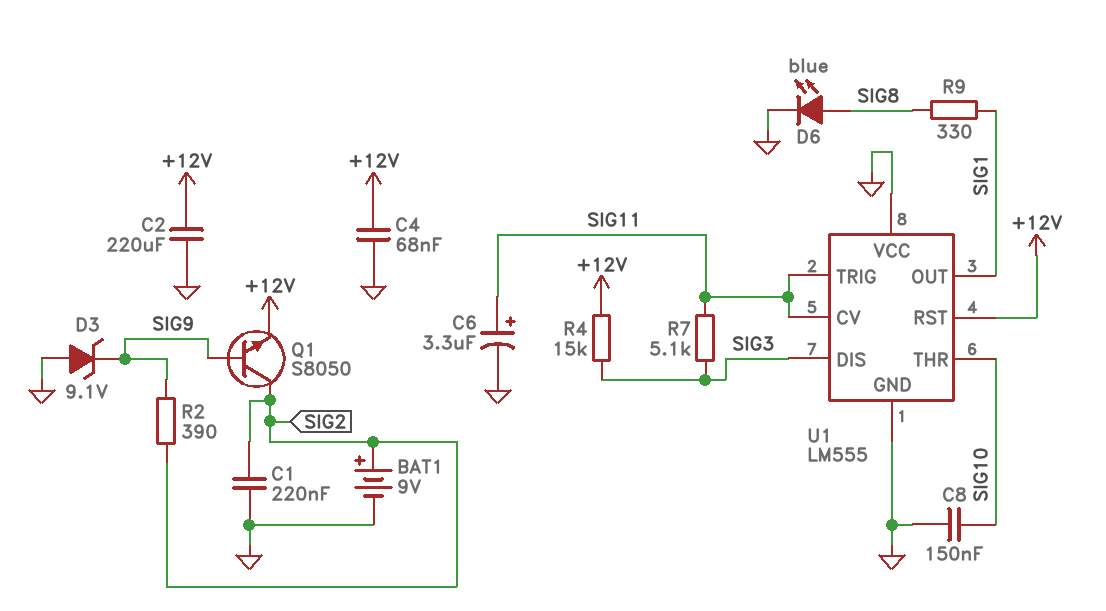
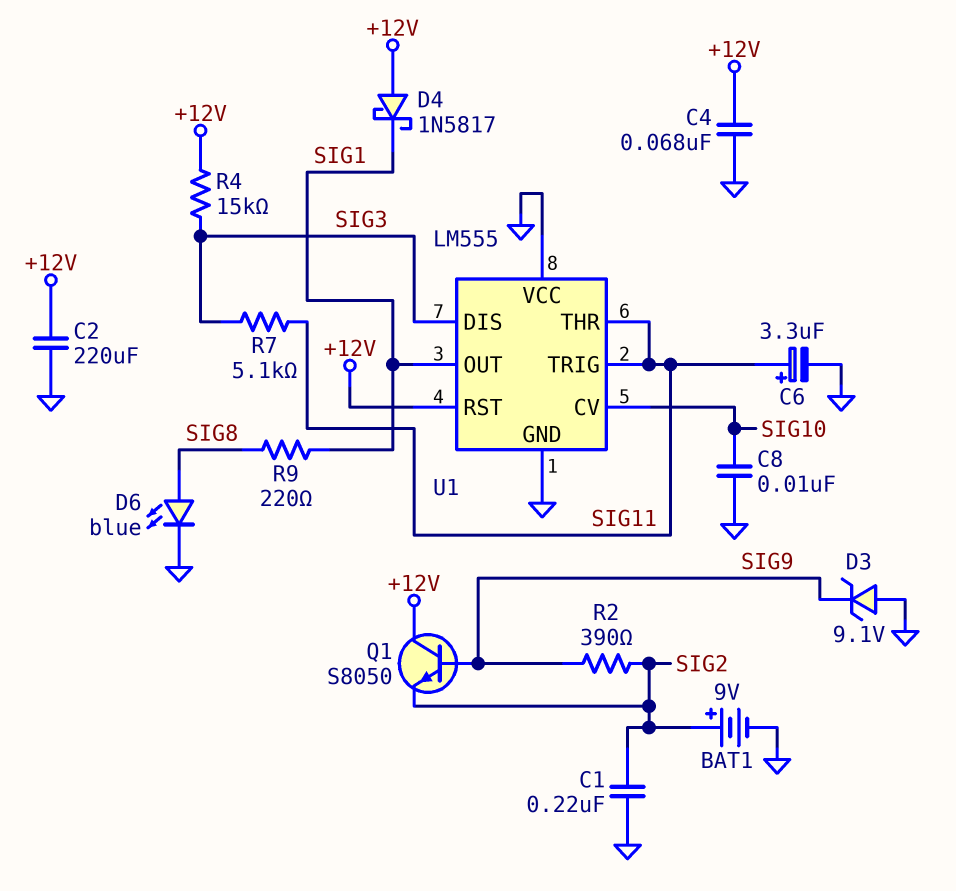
C8: 150nF (GND, SIG10) -> 10nF (GND, SIG10)
D4: none -> schottky 1N5817 (A +12V, K SIG1)
Q1: NPN S8050 (B SIG9, C SIG2, E +12V) -> NPN S8050 (B SIG9, C +12V, E SIG2)
R9: 330 (SIG1, SIG8) -> 220 (SIG1, SIG8)
U1 pin CV: SIG11 -> SIG10
U1 pin THR: SIG10 -> SIG11

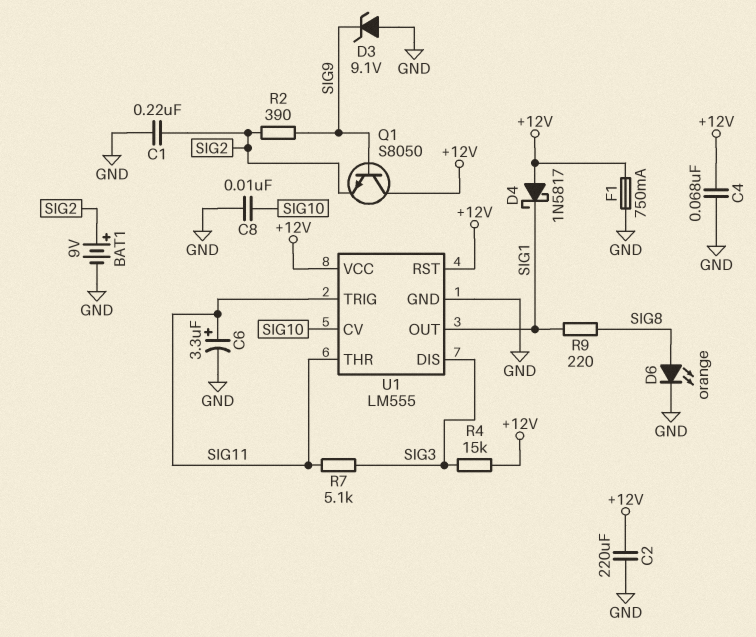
D6: LED blue (A SIG8, K GND) -> LED orange (A SIG8, K GND)
F1: none -> 750mA (+12V, GND)
U1 pin VCC: GND -> +12V

